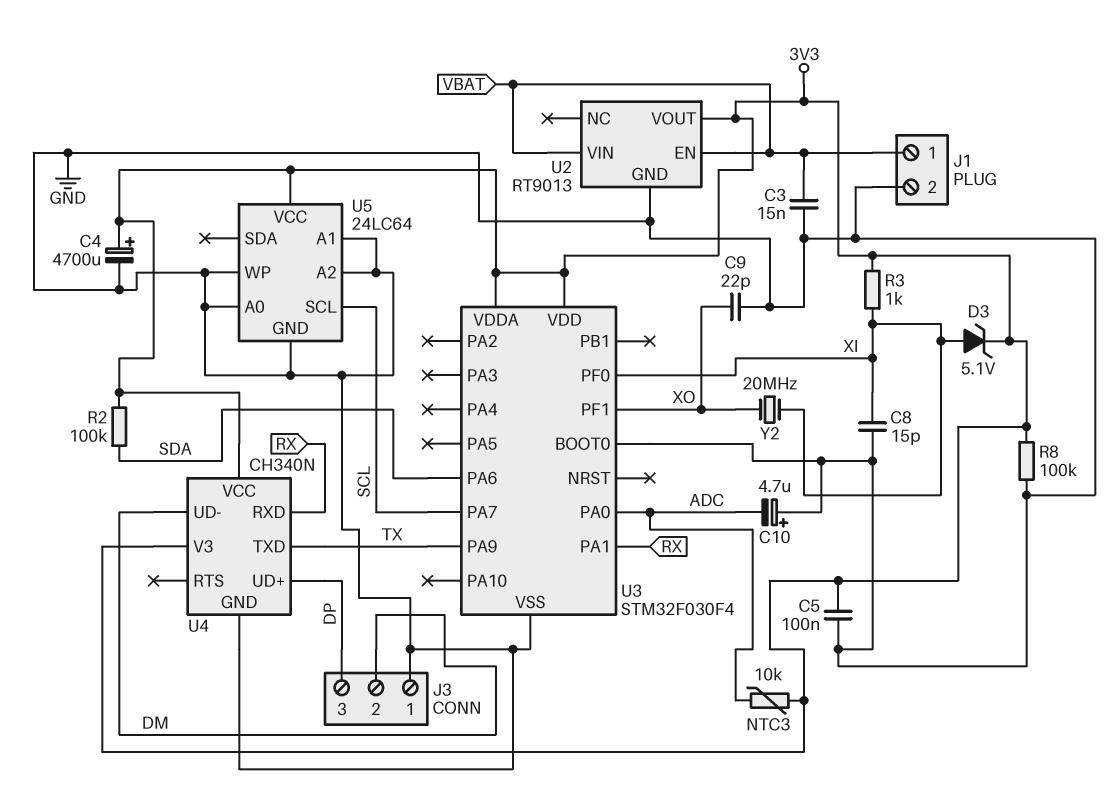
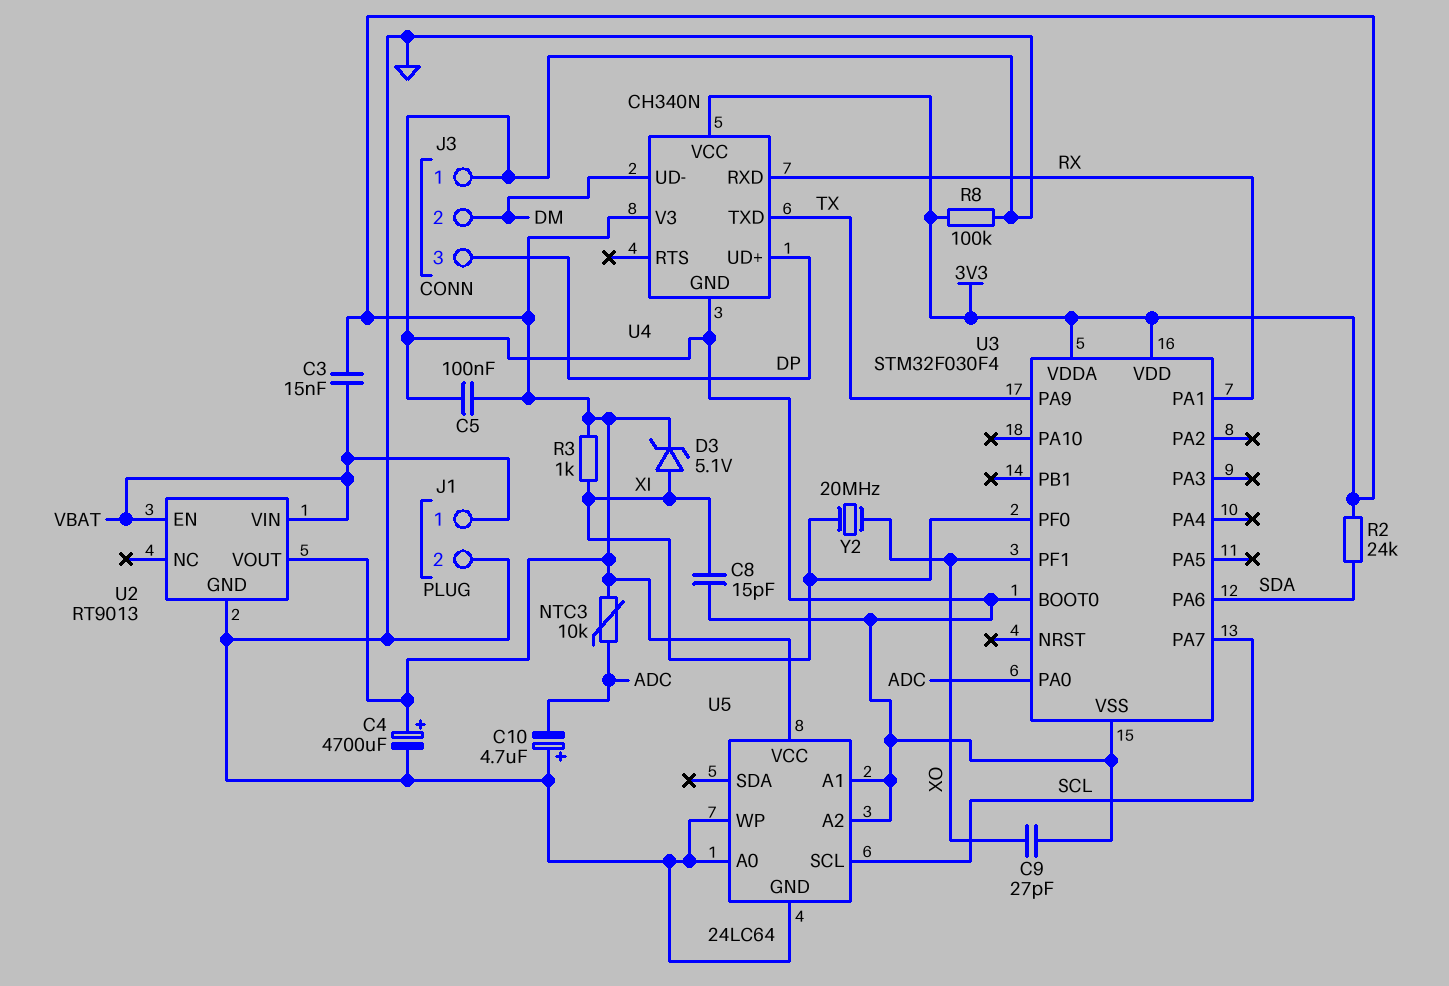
C3: 15nF (GND, VBAT) -> 15nF (3V3, VBAT)
C9: 22pF (GND, XO) -> 27pF (GND, XO)
R2: 100k (3V3, SDA) -> 24k (3V3, SDA)

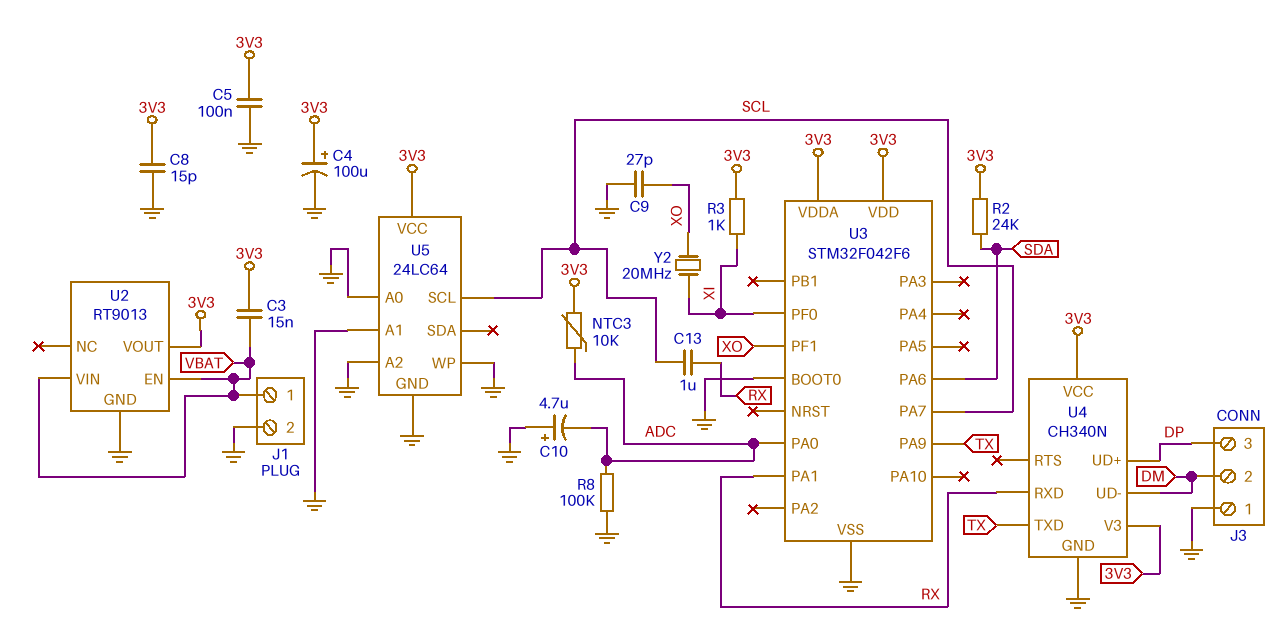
C4: 4700uF (plus 3V3, minus GND) -> 100uF (plus 3V3, minus GND)
C8: 15pF (GND, XI) -> 15pF (3V3, GND)
C13: none -> 1uF (RX, SCL)
D3: zener 5.1V (A XI, K 3V3) -> none
R8: 100k (3V3, GND) -> 100k (ADC, GND)
U3: STM32F030F4 -> STM32F042F6

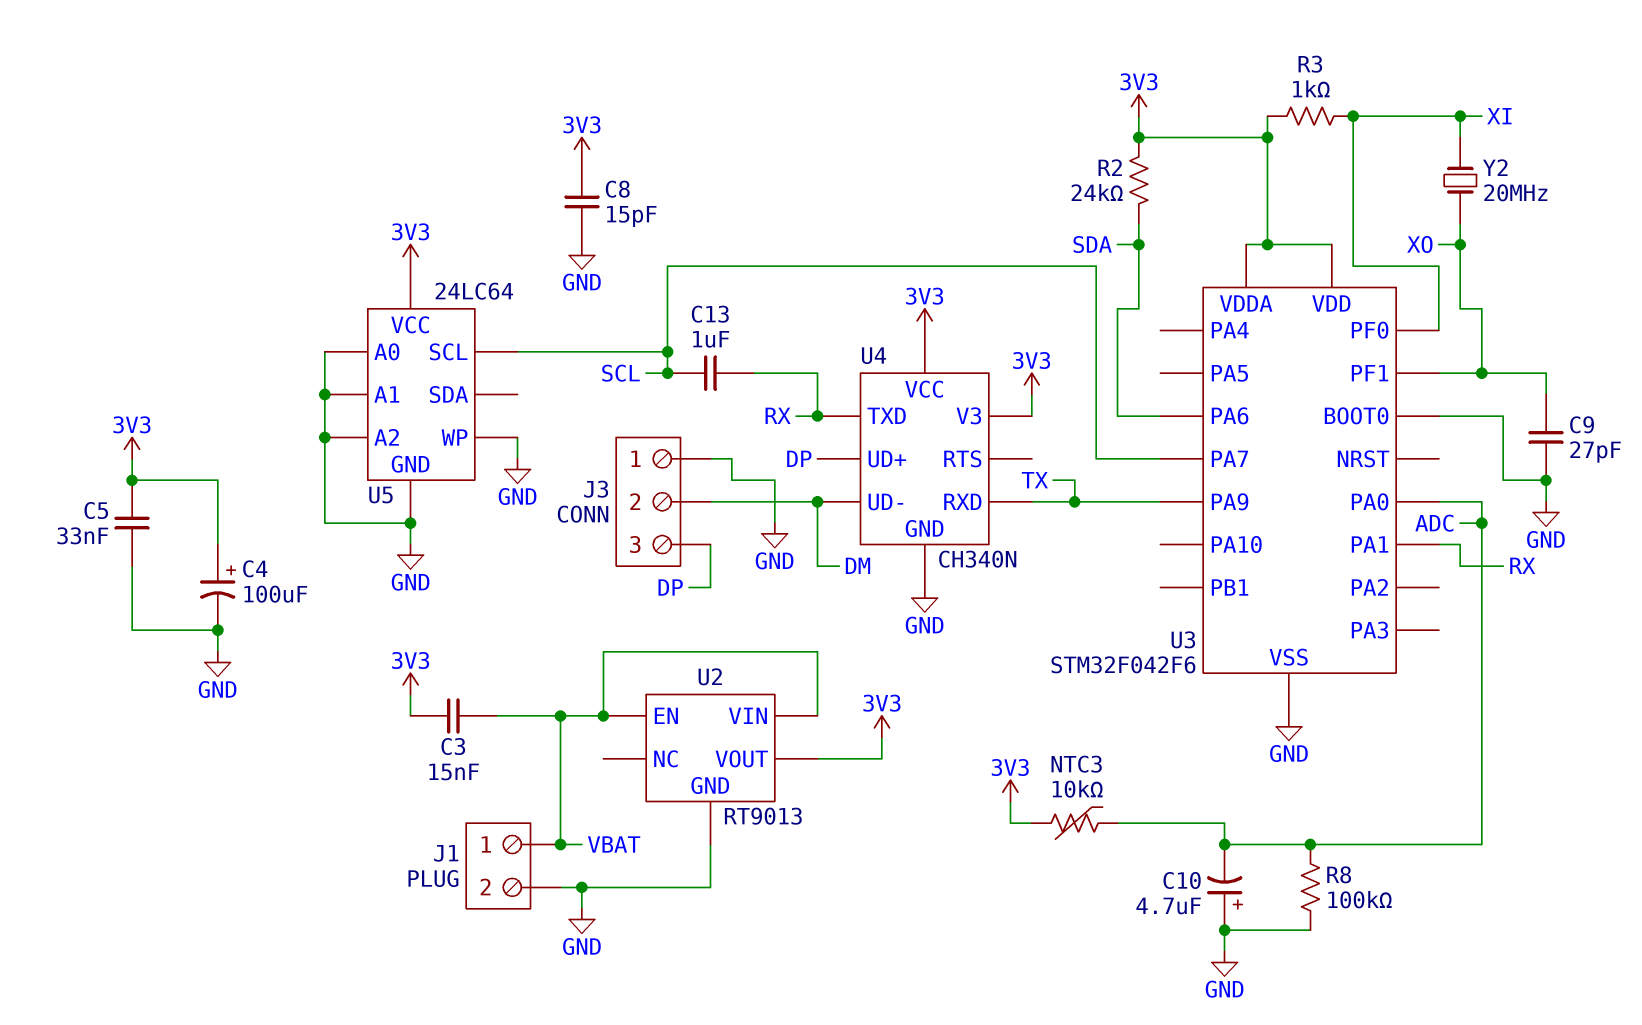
C5: 100nF (3V3, GND) -> 33nF (3V3, GND)
U4 pin RXD: RX -> TX
U4 pin TXD: TX -> RX

